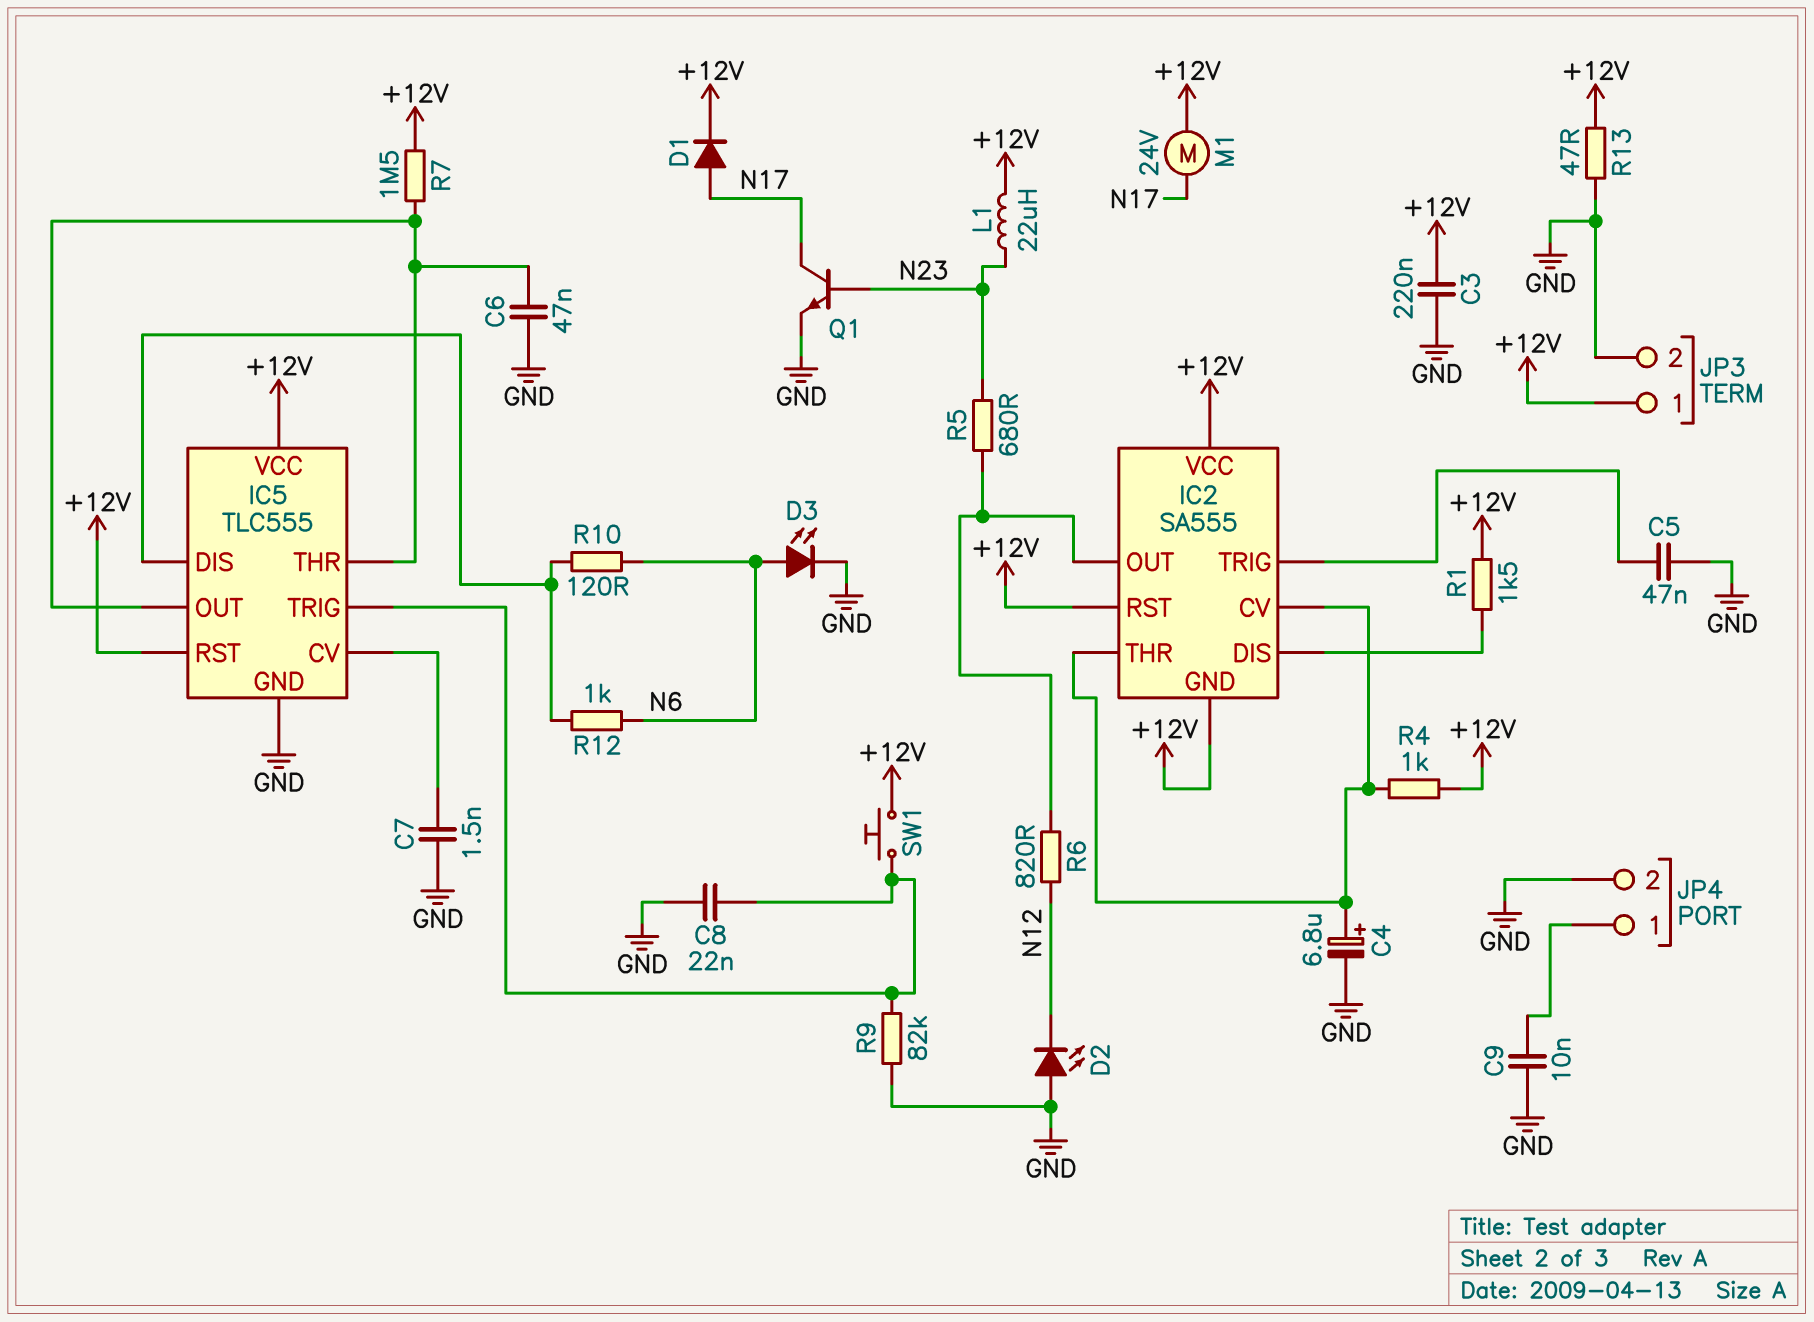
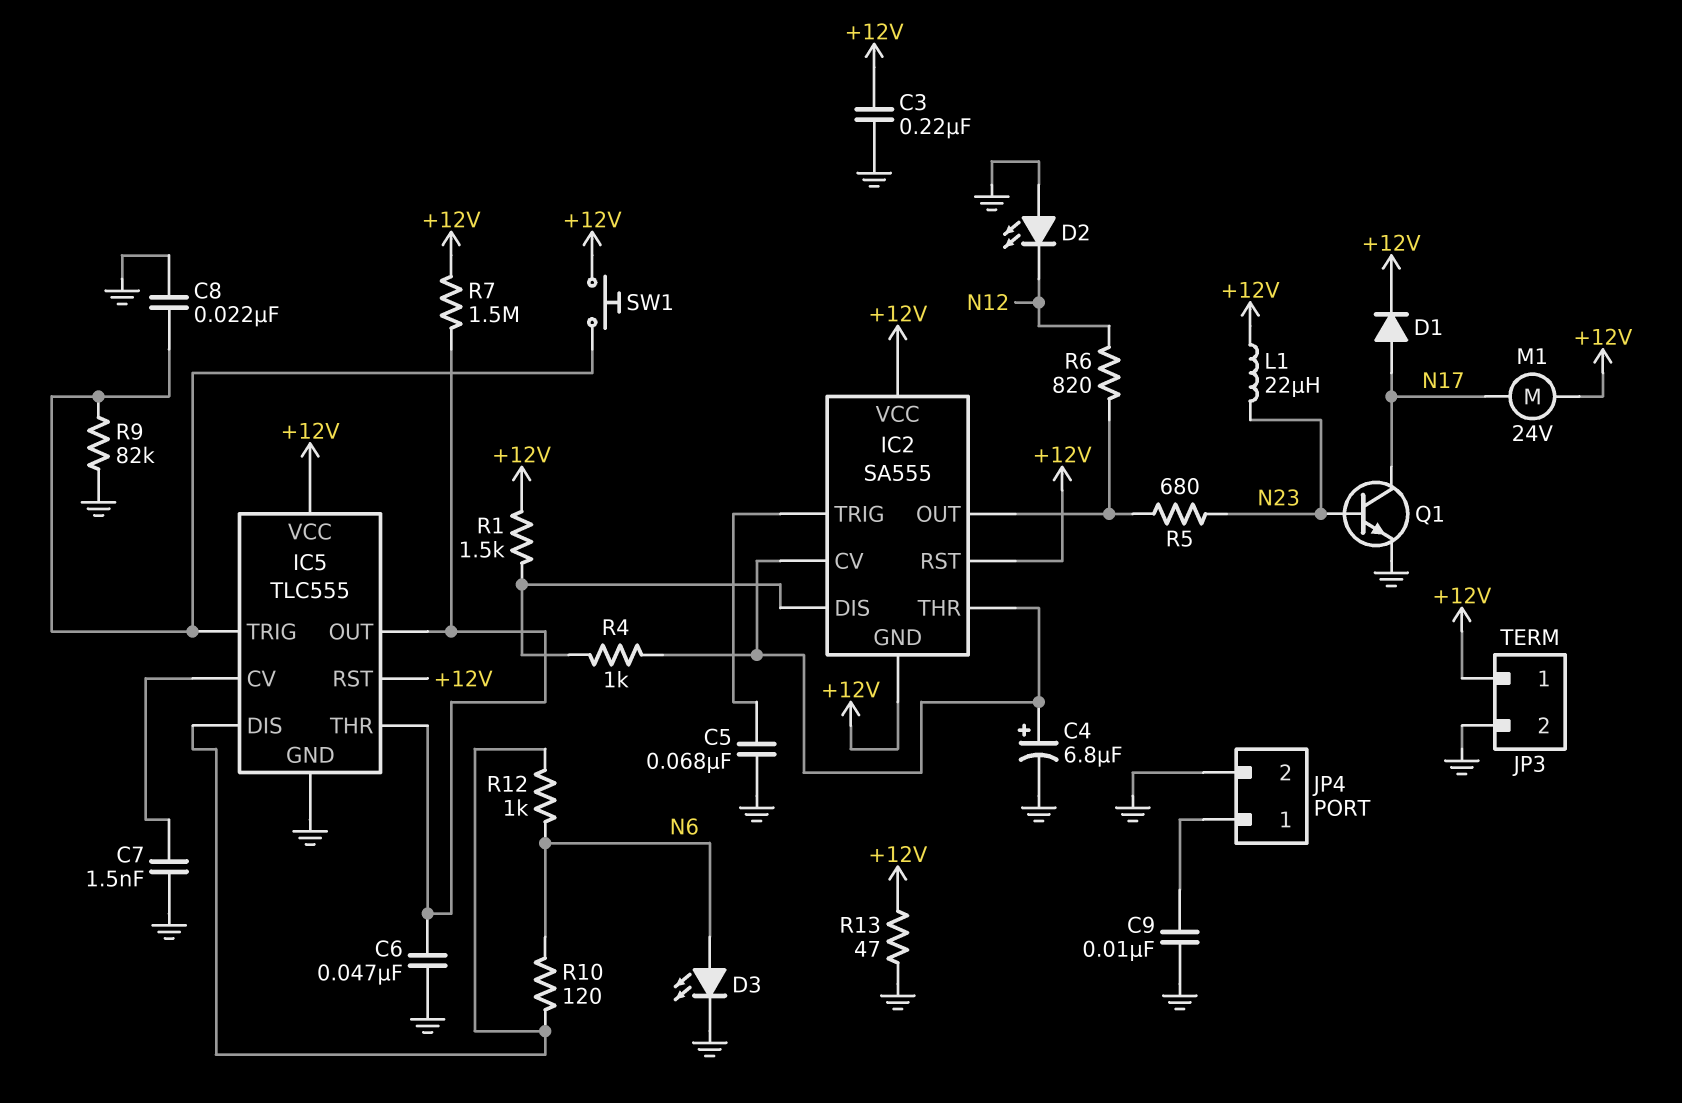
C5: 47nF (GND, IC2/TRIG) -> 68nF (GND, IC2/TRIG)
R4: 1k (+12V, IC2/CV) -> 1k (IC2/CV, IC2/DIS)

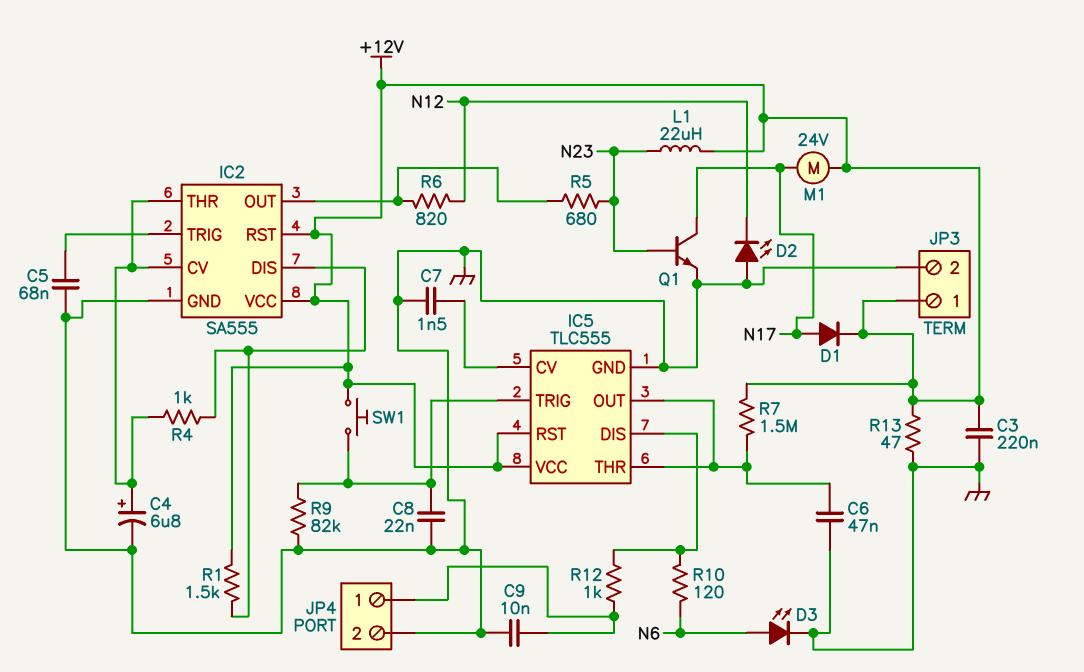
IC2 pin GND: +12V -> GND
R12: 1k (IC5/DIS, N6) -> 1k (IC5/DIS, JP4/1)

